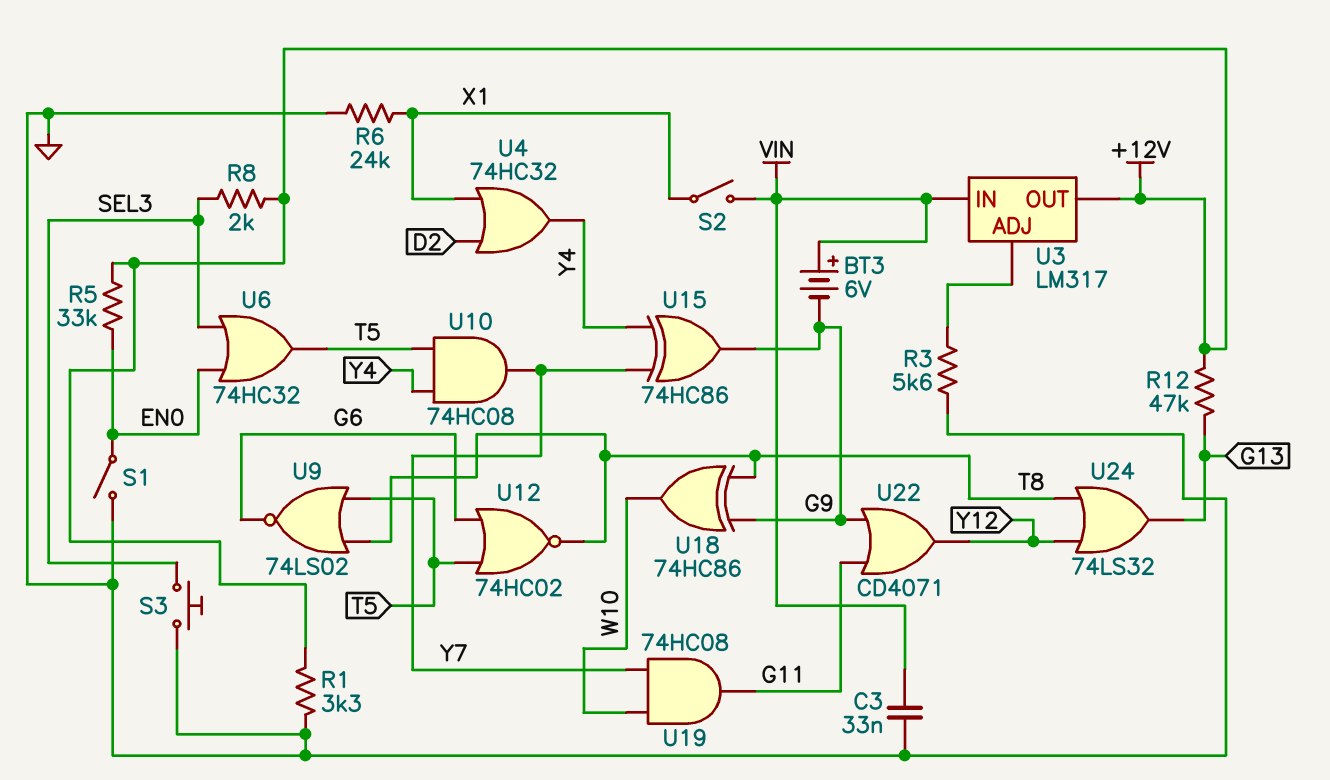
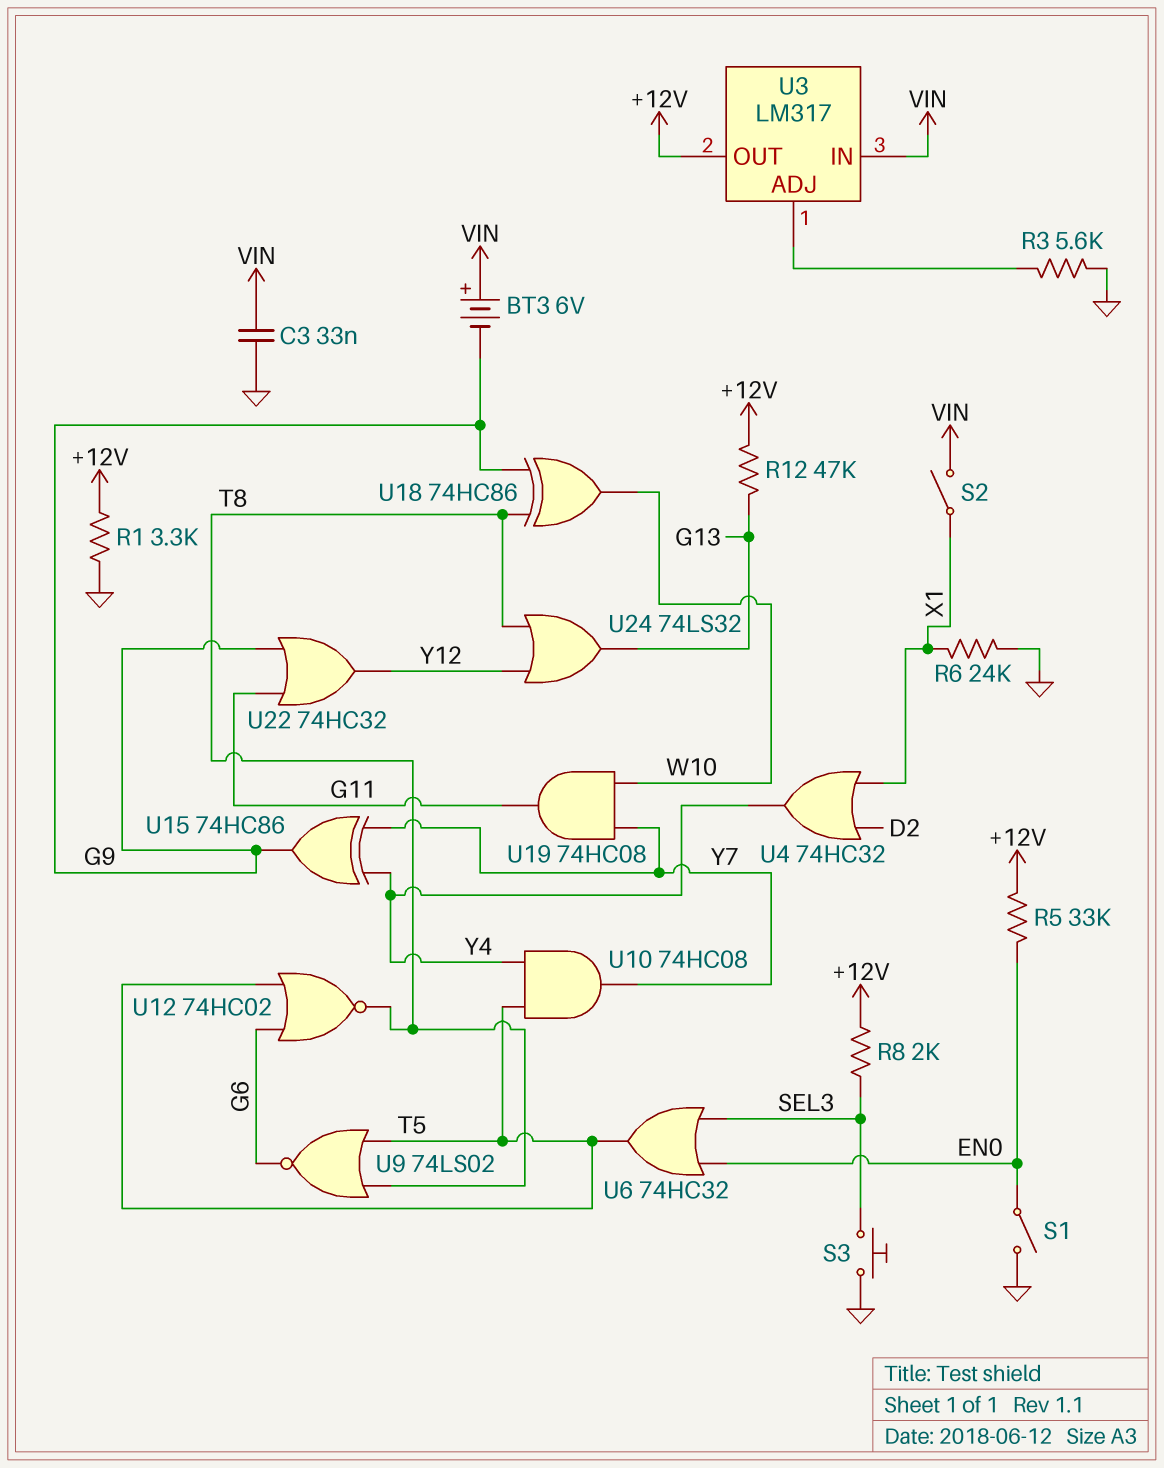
U22: OR CD4071 (in G9, in G11, out Y12) -> OR 74HC32 (in G9, in G11, out Y12)

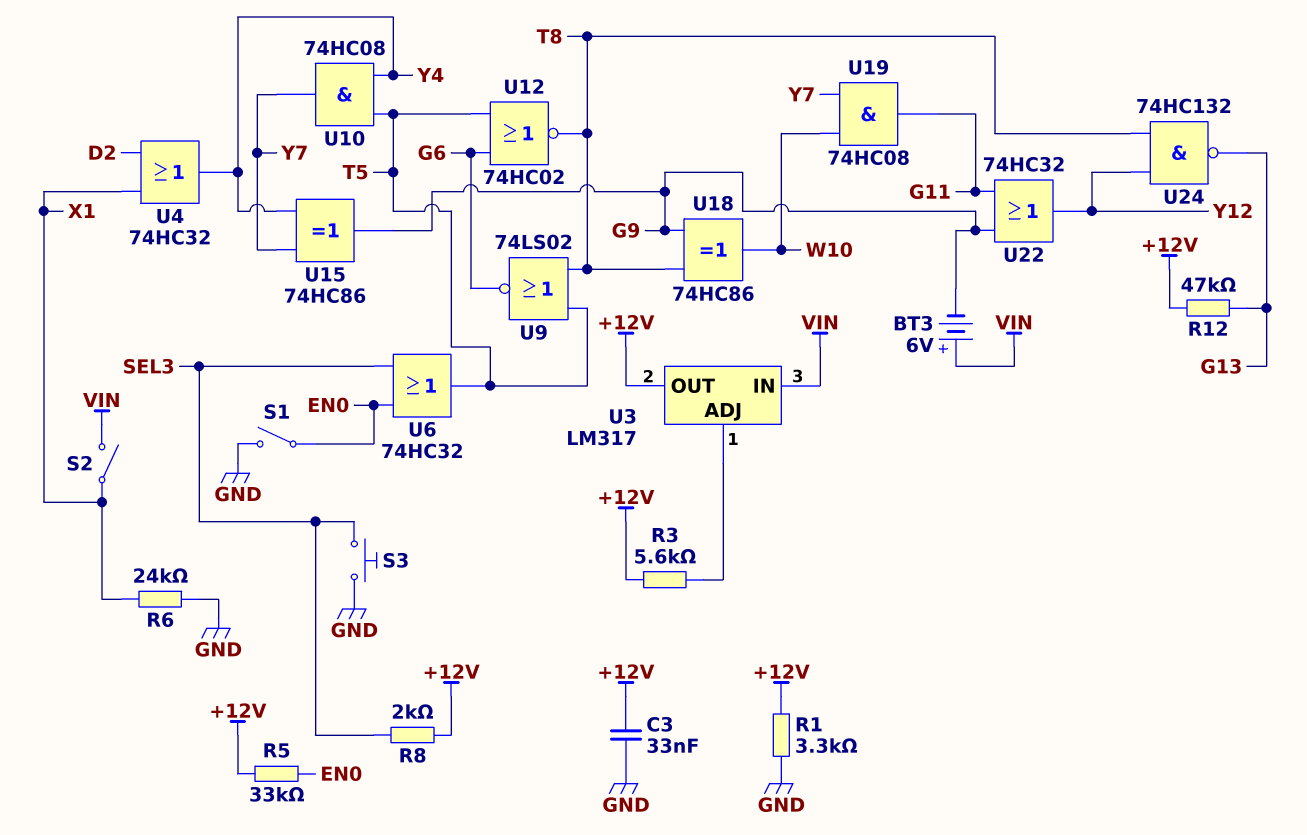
C3: 33nF (GND, VIN) -> 33nF (+12V, GND)
R3: 5.6k (GND, U3/ADJ) -> 5.6k (+12V, U3/ADJ)
U24: OR 74LS32 (in T8, in Y12, out G13) -> NAND 74HC132 (in T8, in Y12, out G13)

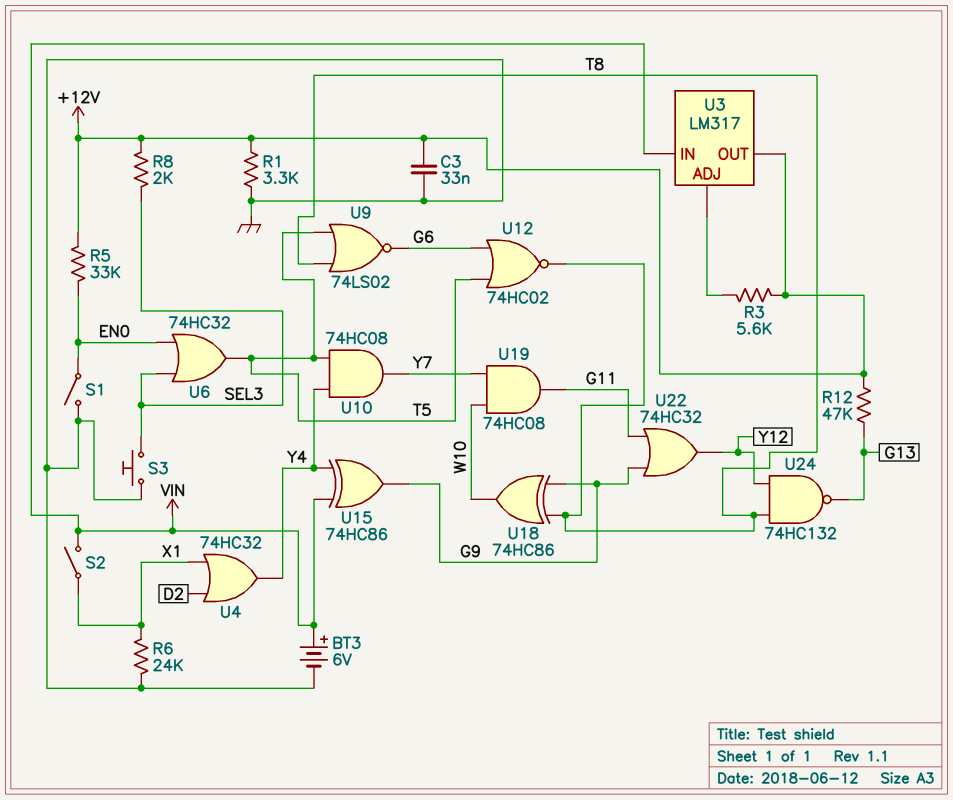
BT3: 6V (plus VIN, minus G9) -> 6V (plus VIN, minus GND)
U15: XOR 74HC86 (in Y4, in Y7, out G9) -> XOR 74HC86 (in VIN, in Y4, out G9)

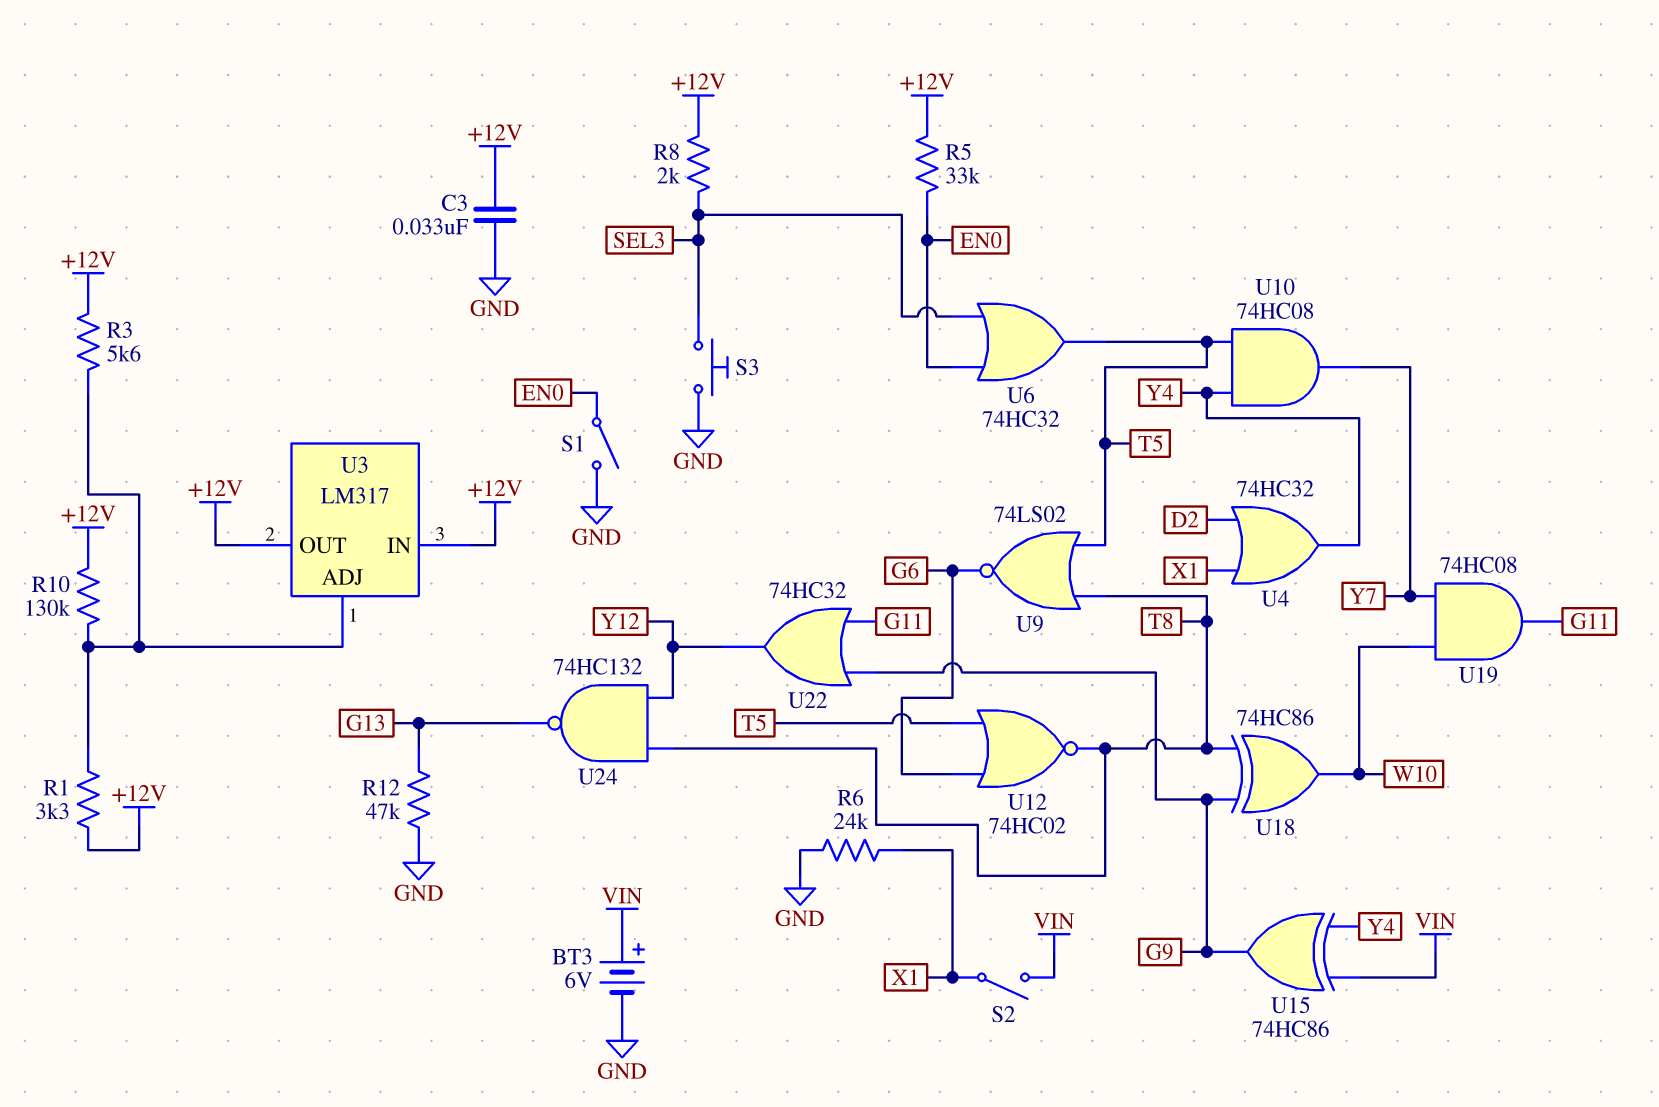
R1: 3.3k (+12V, GND) -> 3.3k (+12V, U3/ADJ)
R10: none -> 130k (+12V, U3/ADJ)
R12: 47k (+12V, G13) -> 47k (G13, GND)
U3 pin IN: VIN -> +12V

